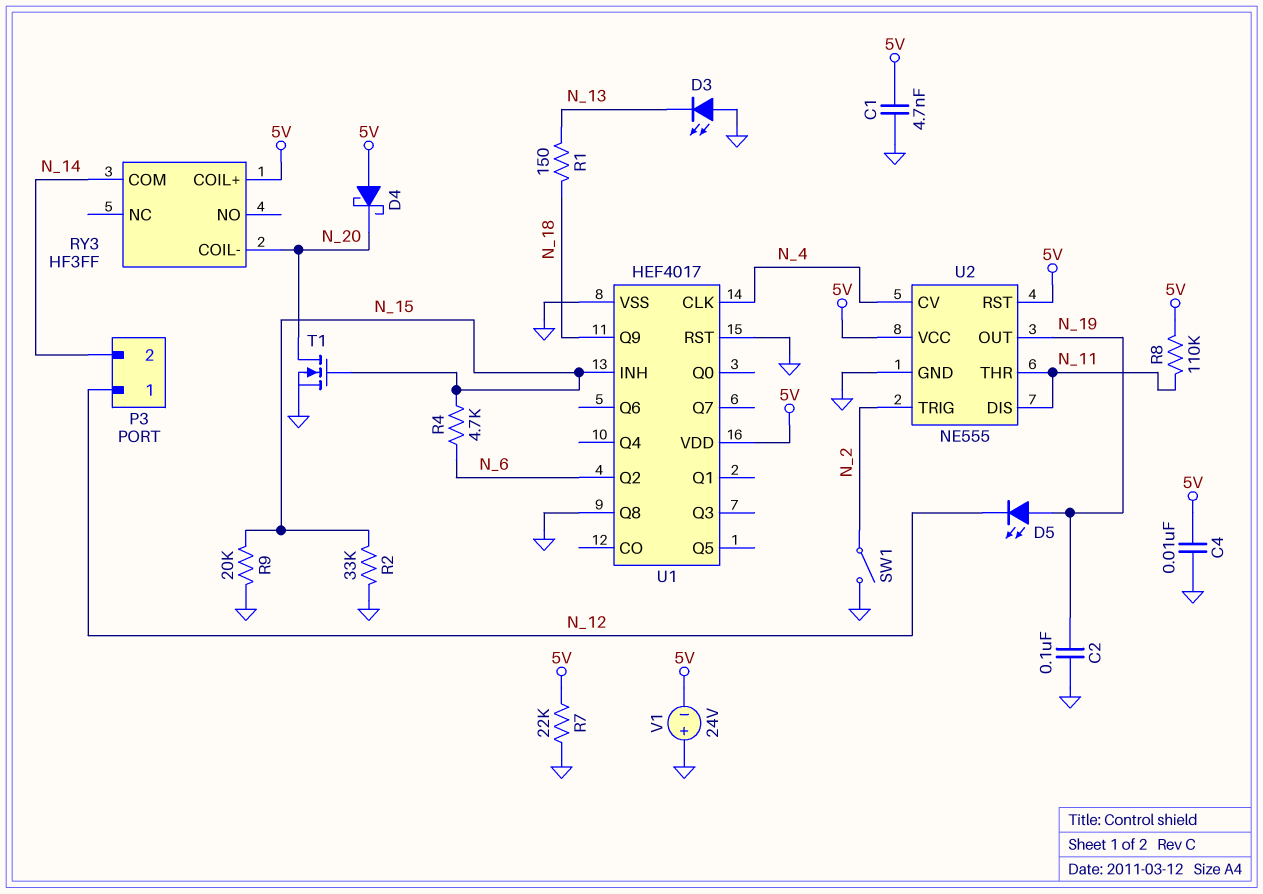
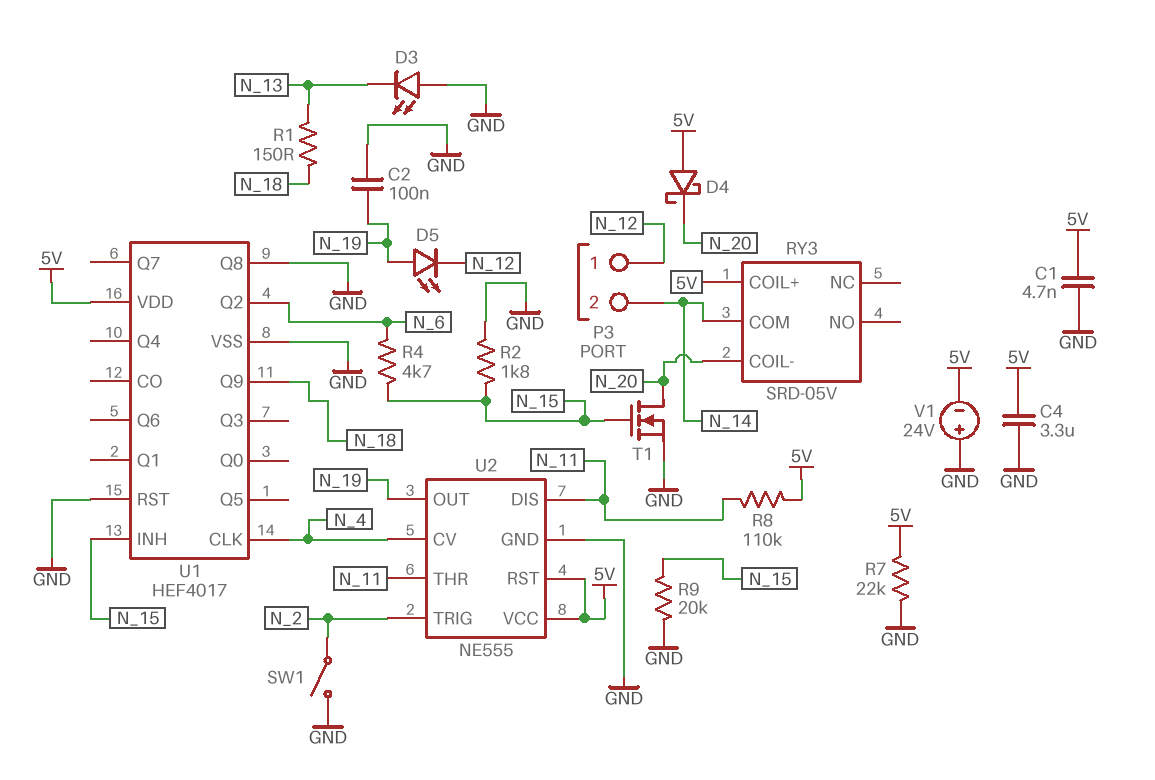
C4: 10nF (5V, GND) -> 3.3uF (5V, GND)
R2: 33k (GND, N_15) -> 1.8k (GND, N_15)
RY3: HF3FF -> SRD-05V

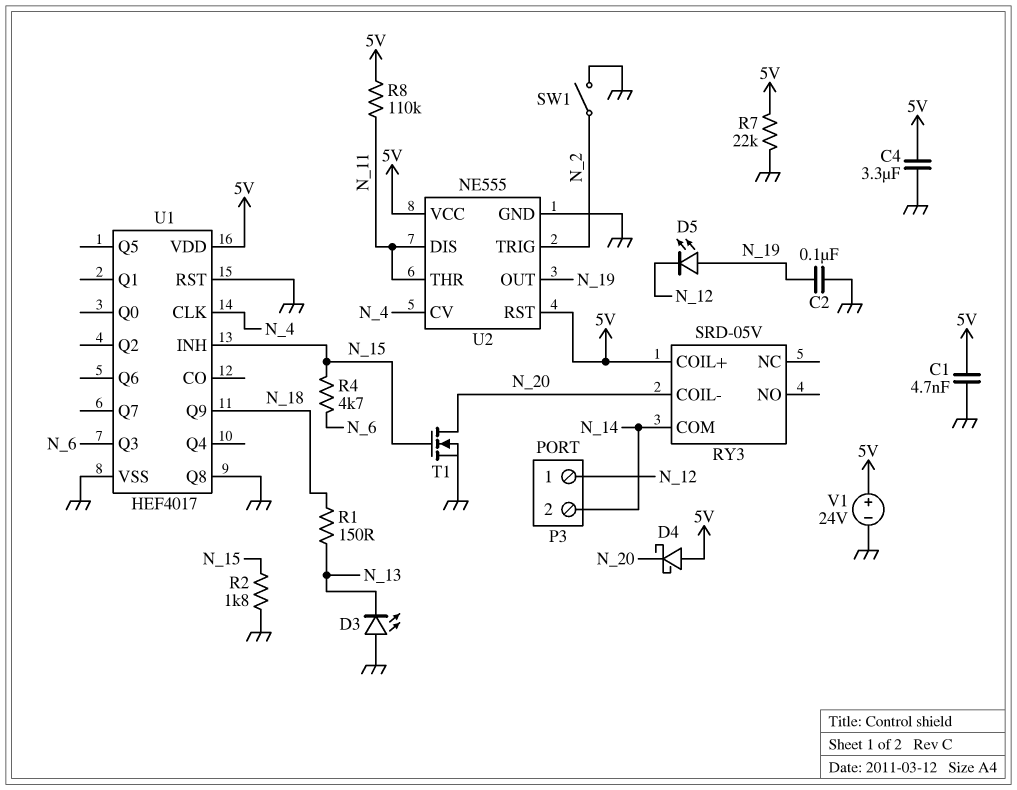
R9: 20k (GND, N_15) -> none
U1 pin Q2: N_6 -> none
U1 pin Q3: none -> N_6
V1: 24V (plus GND, minus 5V) -> 24V (plus 5V, minus GND)

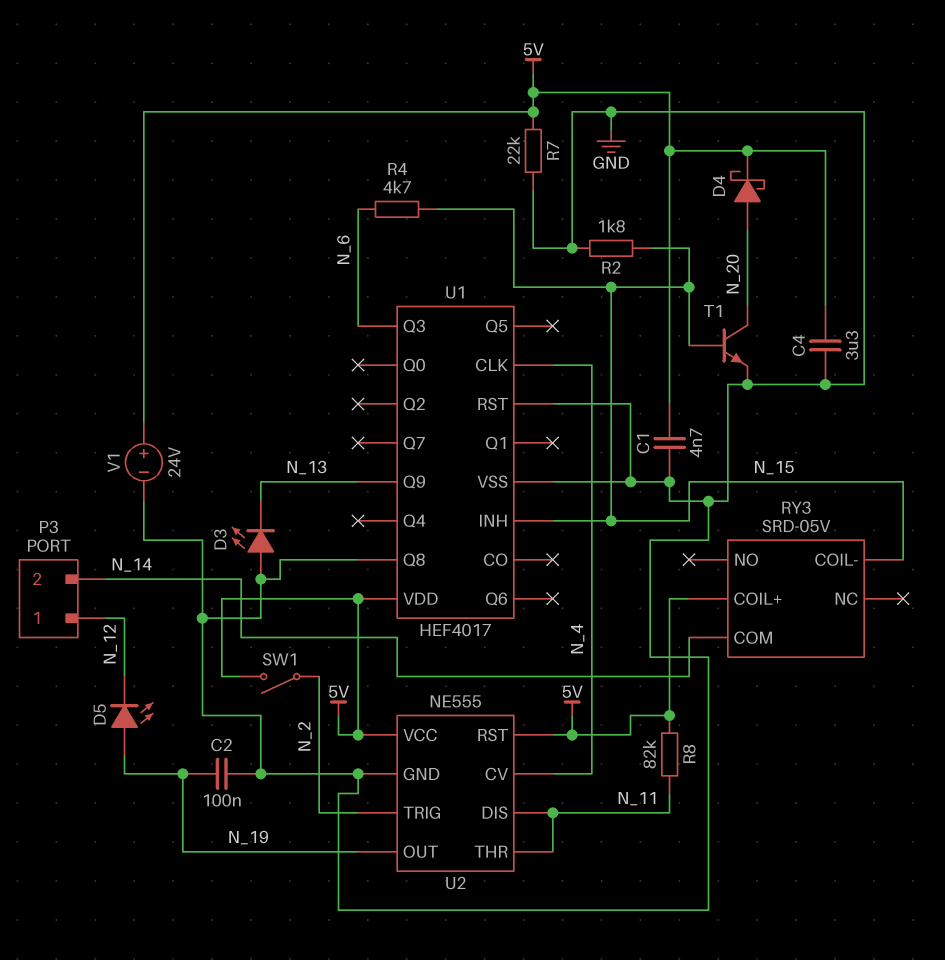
D4: schottky (A 5V, K N_20) -> schottky (A N_20, K 5V)
R1: 150 (N_13, N_18) -> none
R8: 110k (5V, N_11) -> 82k (5V, N_11)
RY3 pin COIL-: N_20 -> N_15
SW1: switch (GND, N_2) -> switch (5V, N_2)
T1: NMOS (G N_15, D N_20, S GND) -> NPN (B N_15, C N_20, E GND)
U1 pin Q9: N_18 -> N_13

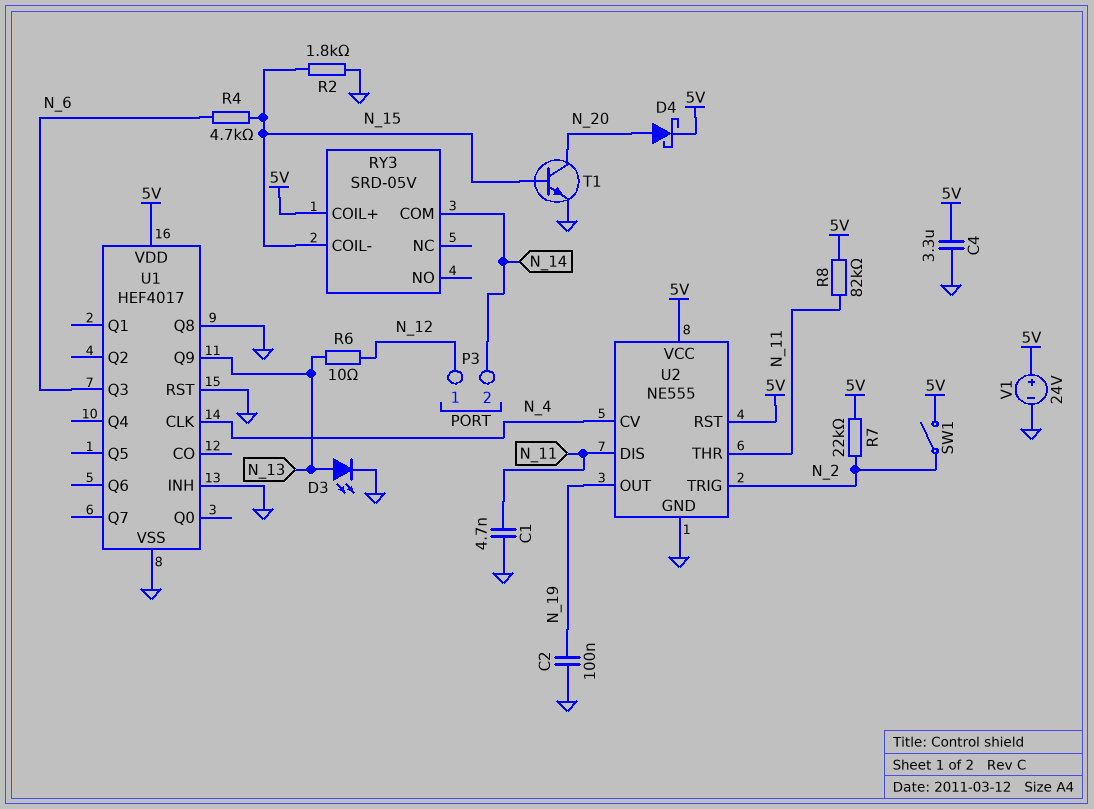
C1: 4.7nF (5V, GND) -> 4.7nF (GND, N_11)
D3: LED (A GND, K N_13) -> LED (A N_13, K GND)
D5: LED (A N_19, K N_12) -> none
R6: none -> 10 (N_12, N_13)
R7: 22k (5V, GND) -> 22k (5V, N_2)
U1 pin INH: N_15 -> GND

